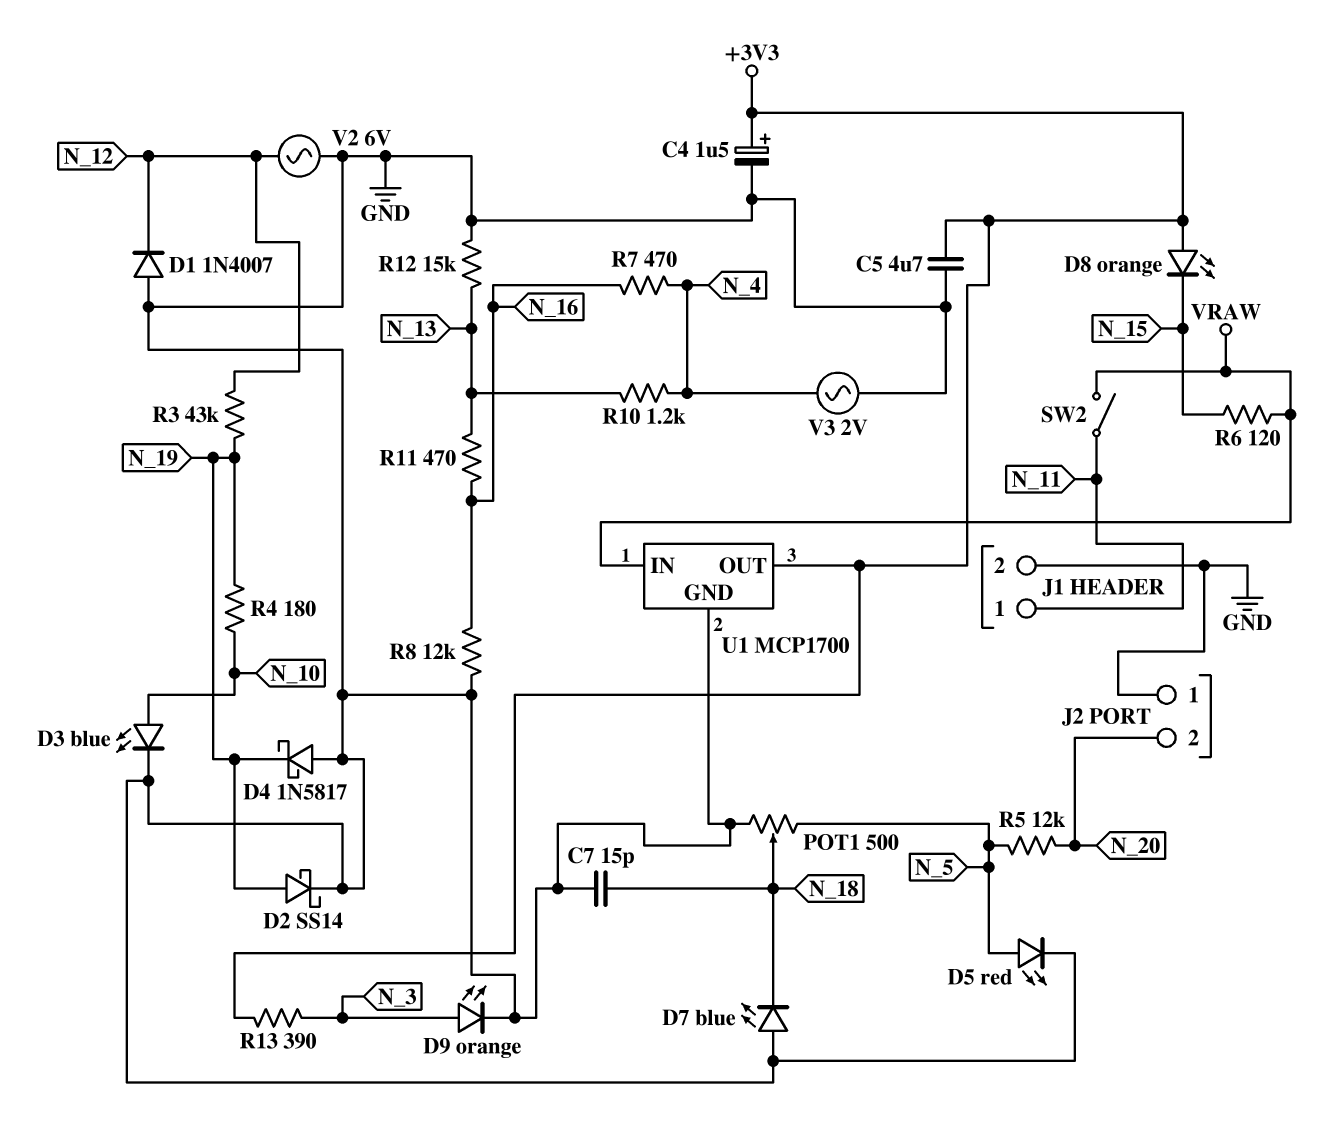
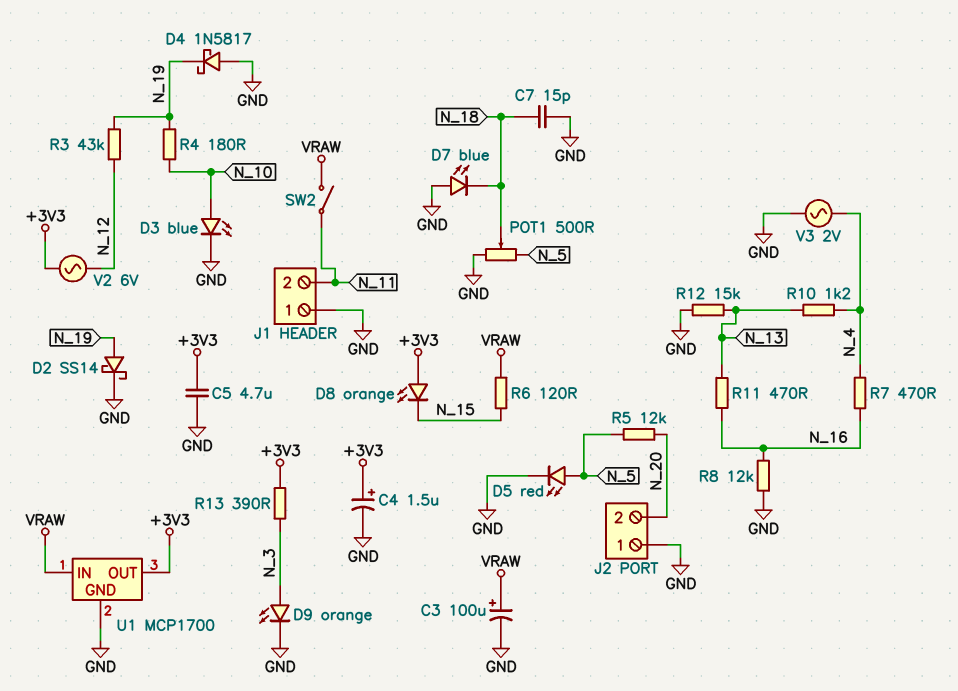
C3: none -> 100uF (plus VRAW, minus GND)
D1: diode 1N4007 (A GND, K N_12) -> none
J1 pin 1: N_11 -> GND
J1 pin 2: GND -> N_11
V2: AC 6V (GND, N_12) -> AC 6V (+3V3, N_12)

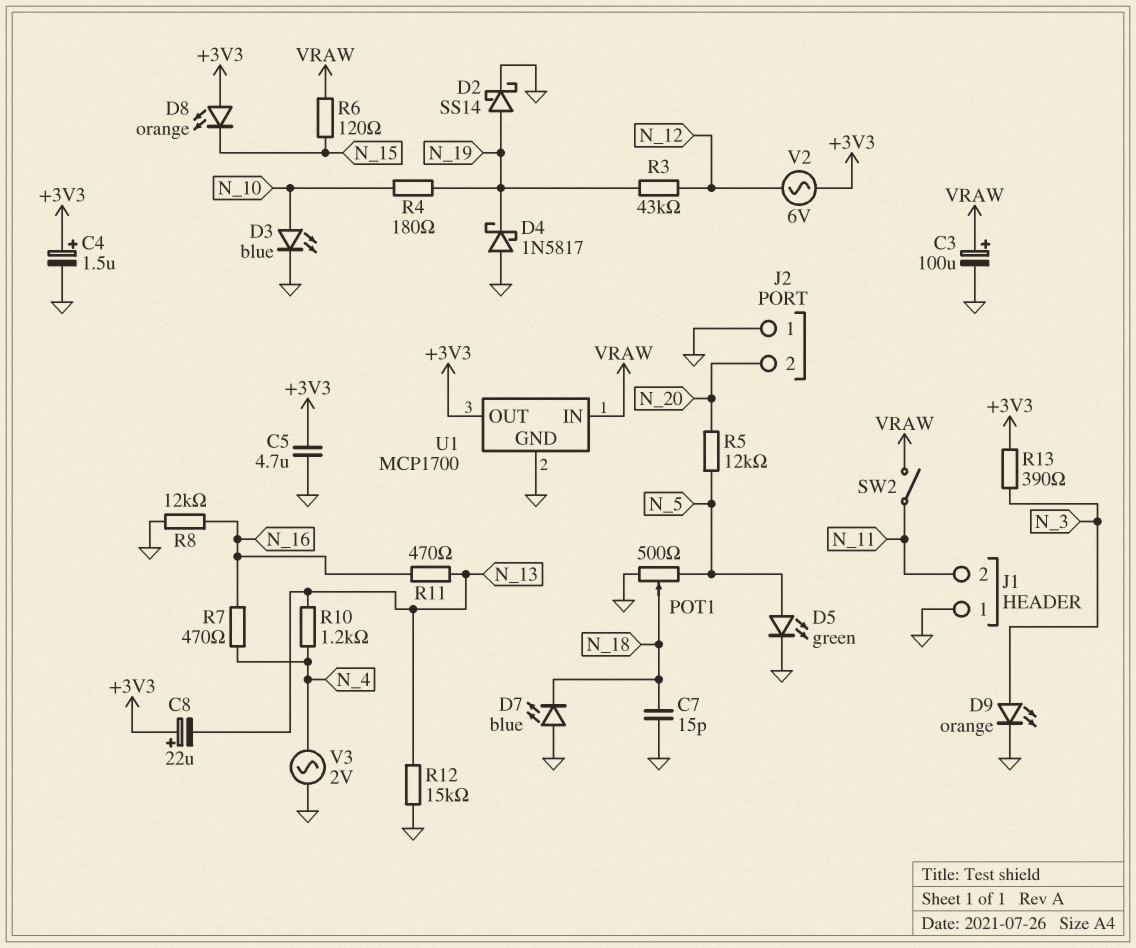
C8: none -> 22uF (plus +3V3, minus N_13)
D5: LED red (A N_5, K GND) -> LED green (A N_5, K GND)

